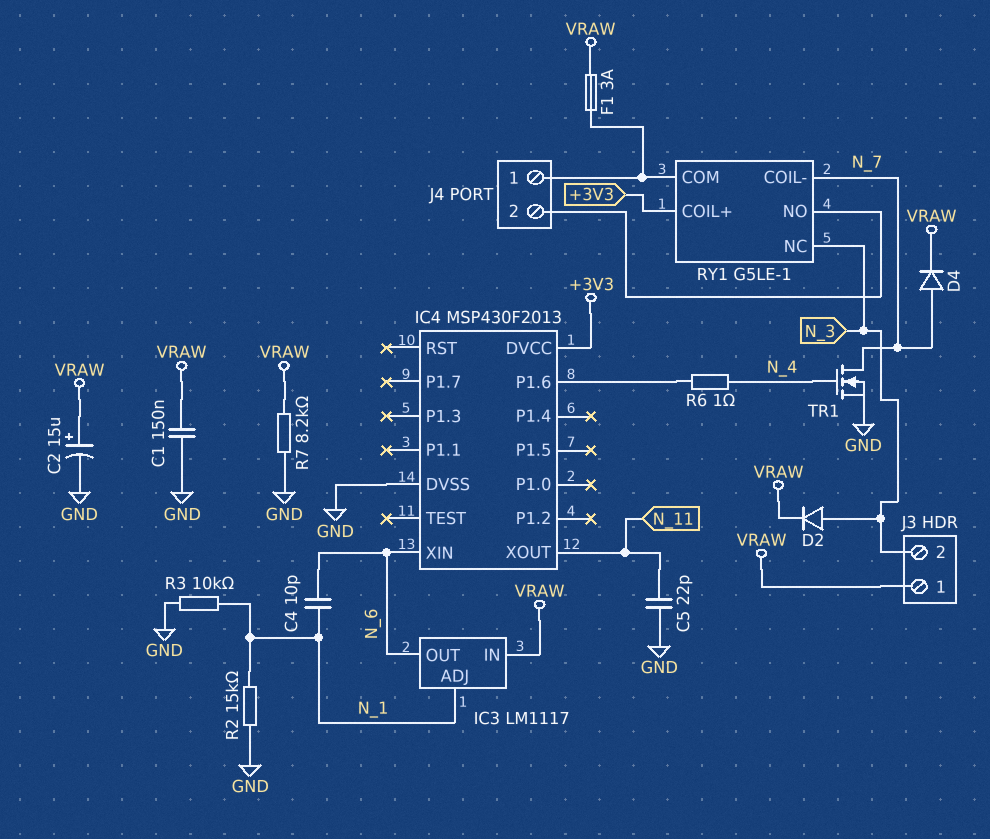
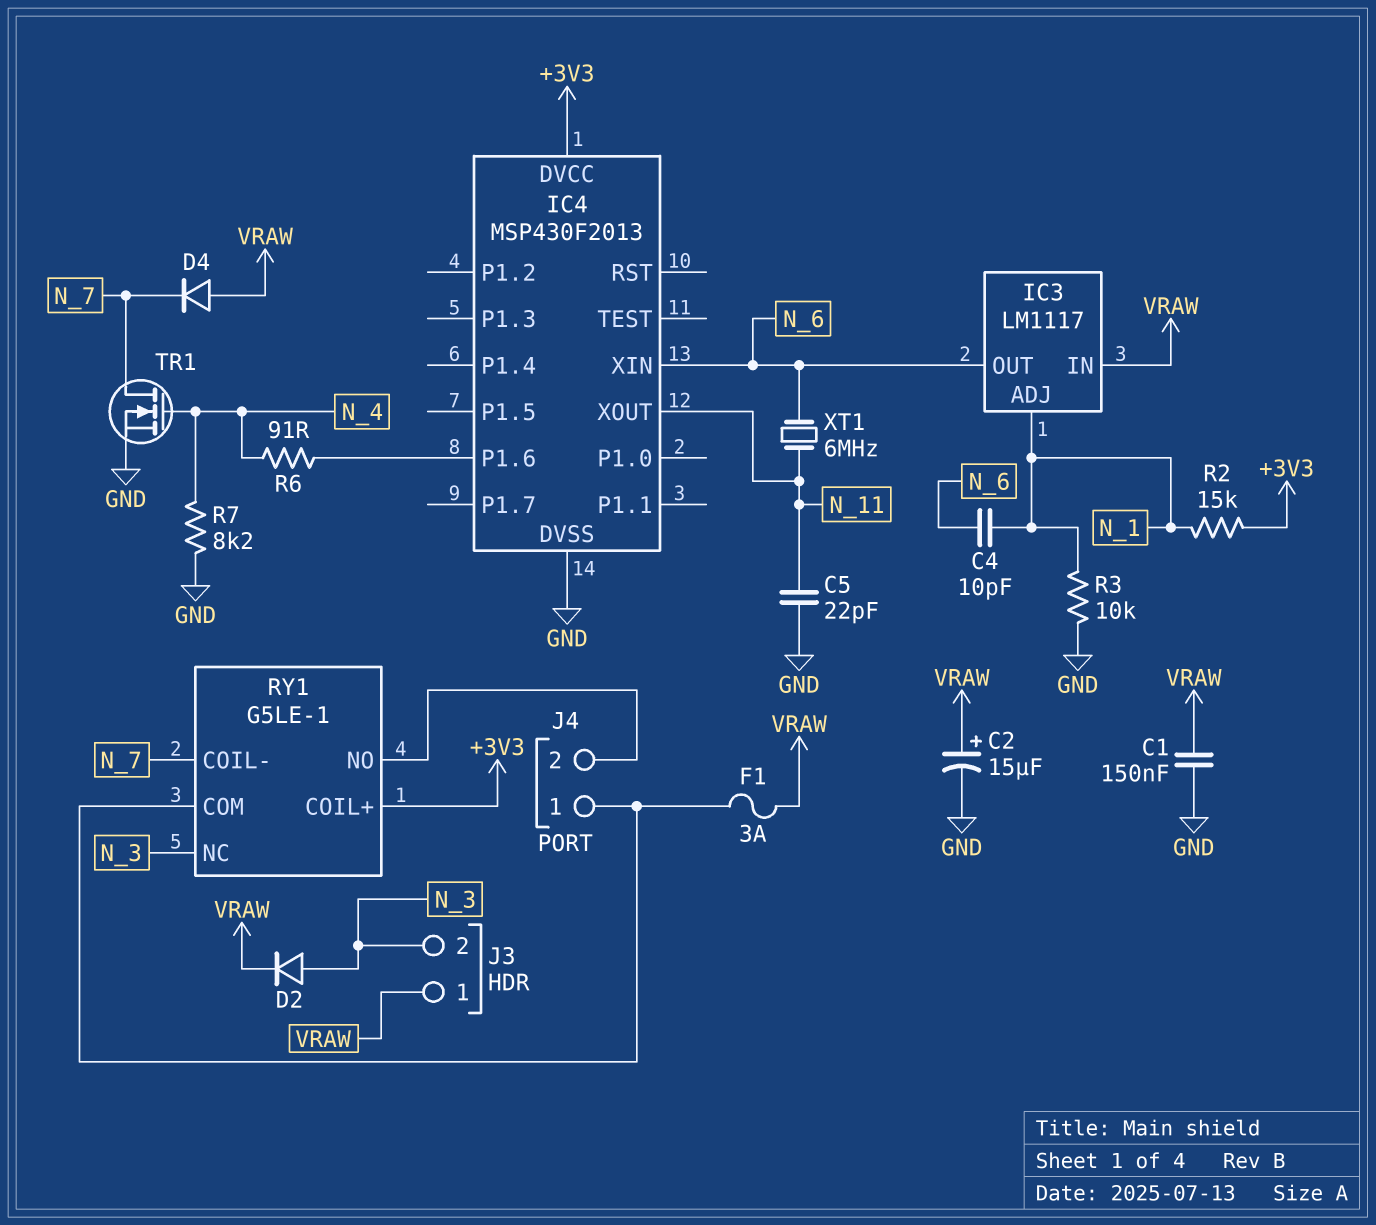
D4: diode (A N_7, K VRAW) -> diode (A VRAW, K N_7)
R2: 15k (GND, N_1) -> 15k (+3V3, N_1)
R6: 1 (IC4/P1.6, N_4) -> 91 (IC4/P1.6, N_4)
R7: 8.2k (GND, VRAW) -> 8.2k (GND, N_4)
XT1: none -> 6MHz (N_6, N_11)

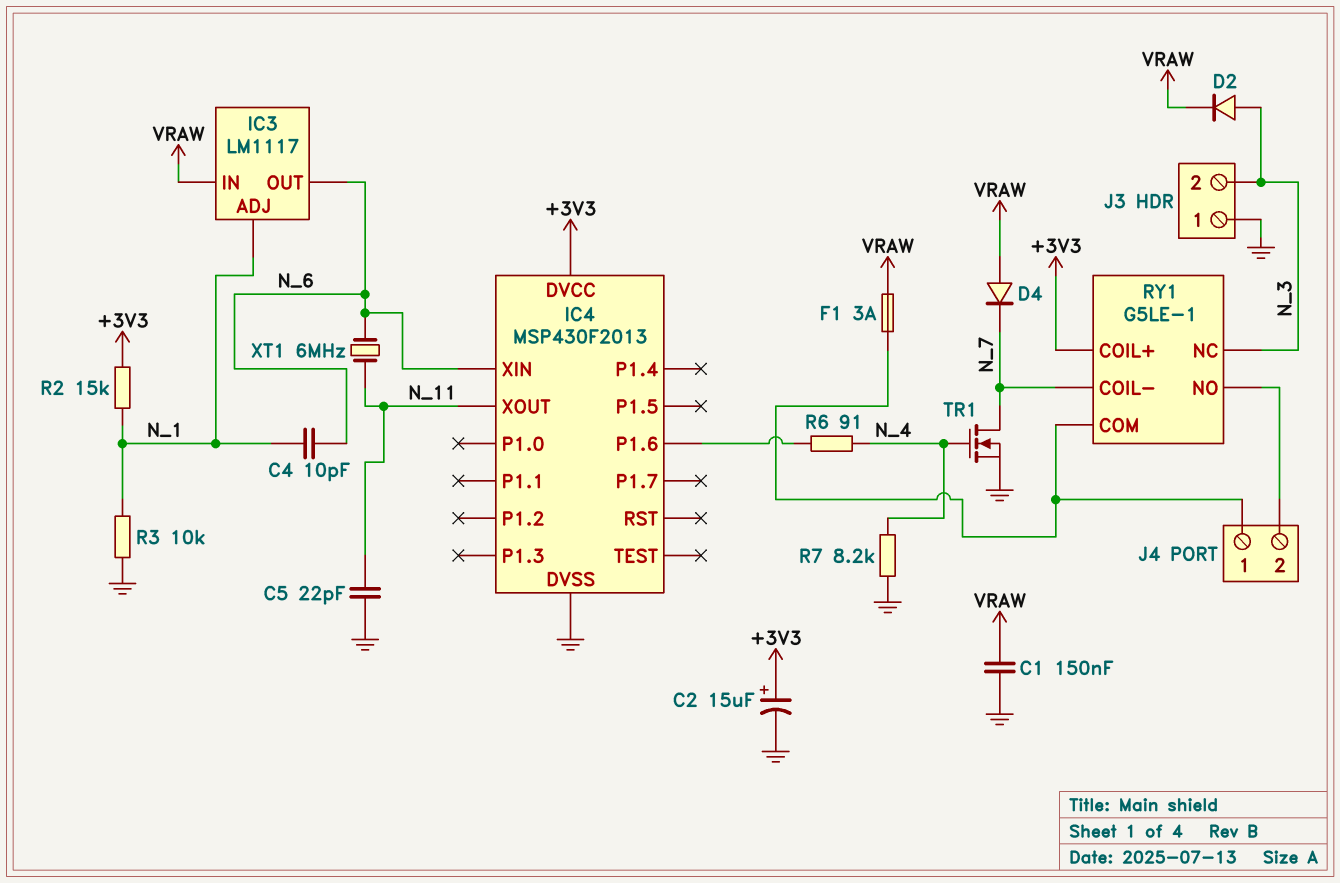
C2: 15uF (plus VRAW, minus GND) -> 15uF (plus +3V3, minus GND)
J3 pin 1: VRAW -> GND

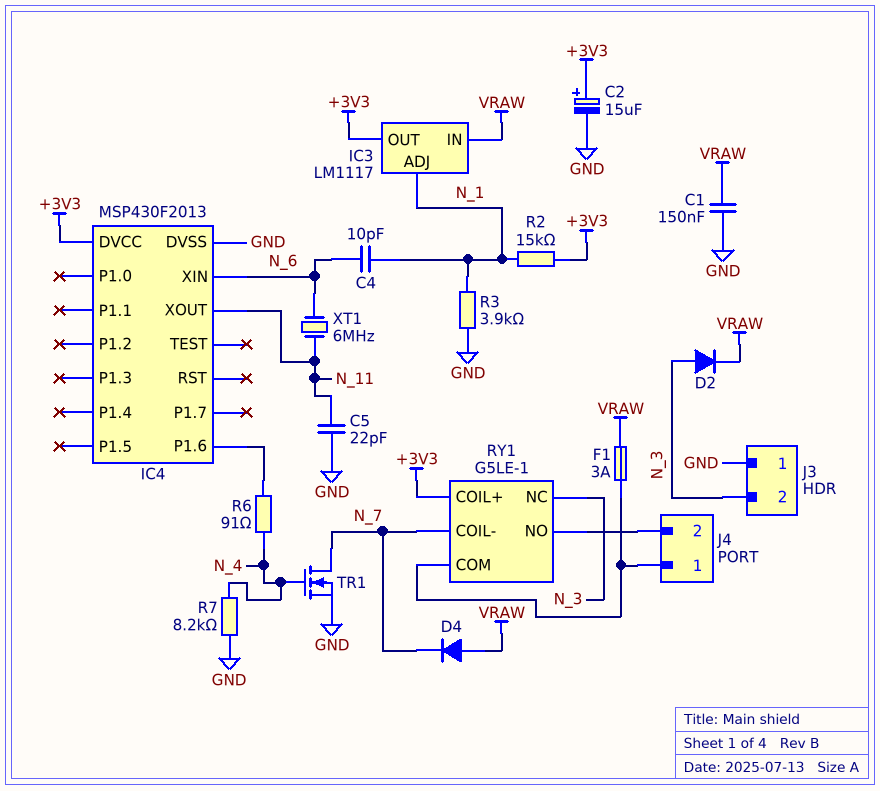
IC3 pin OUT: N_6 -> +3V3
R3: 10k (GND, N_1) -> 3.9k (GND, N_1)

